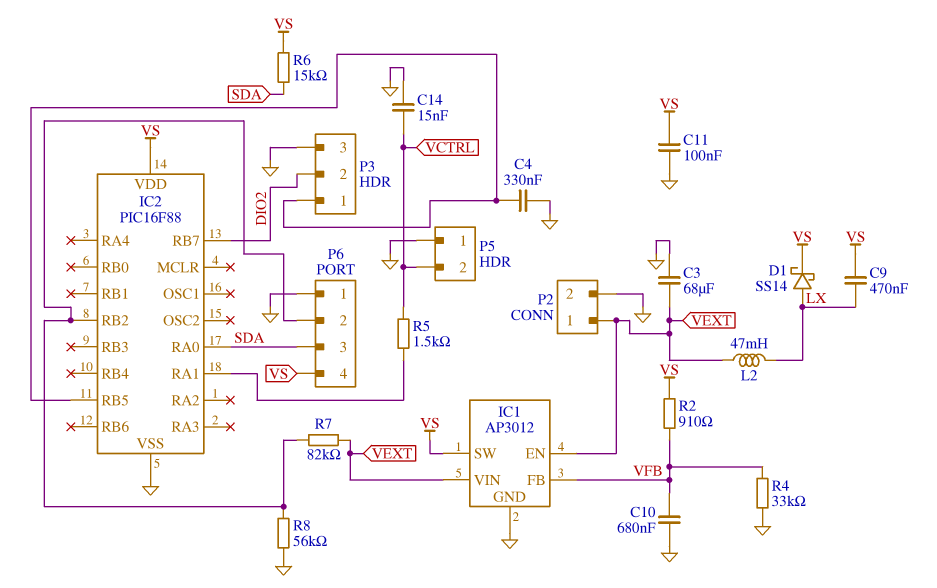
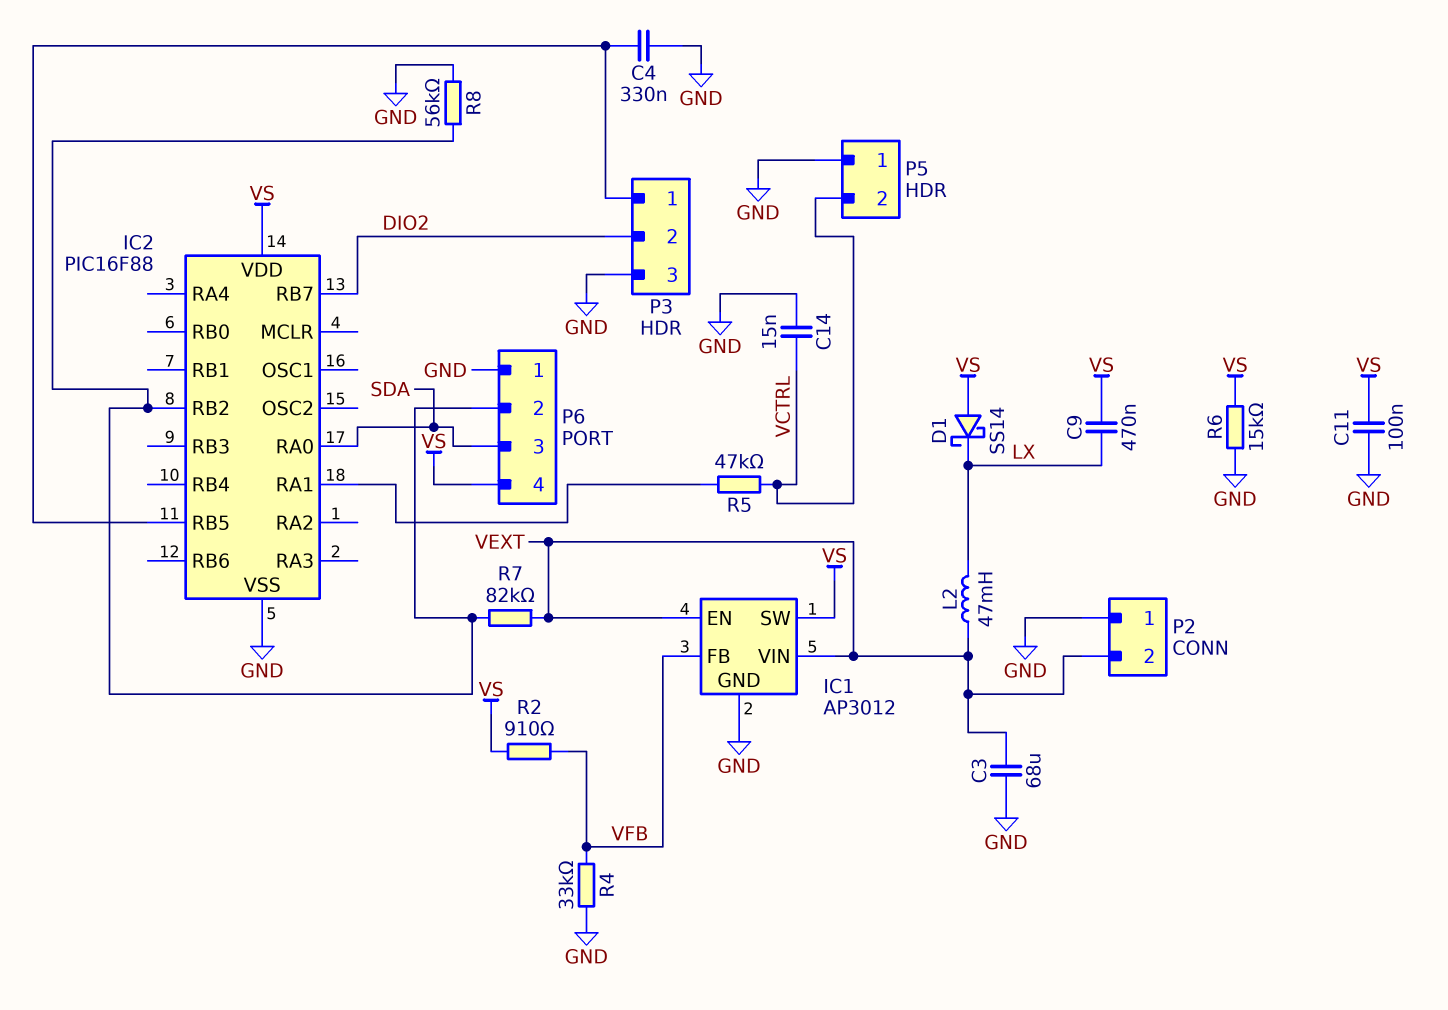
C10: 680nF (GND, VFB) -> none
D1: schottky SS14 (A LX, K VS) -> schottky SS14 (A VS, K LX)
P2 pin 1: VEXT -> GND
P2 pin 2: GND -> VEXT
R5: 1.5k (IC2/RA1, VCTRL) -> 47k (IC2/RA1, VCTRL)
R6: 15k (SDA, VS) -> 15k (GND, VS)

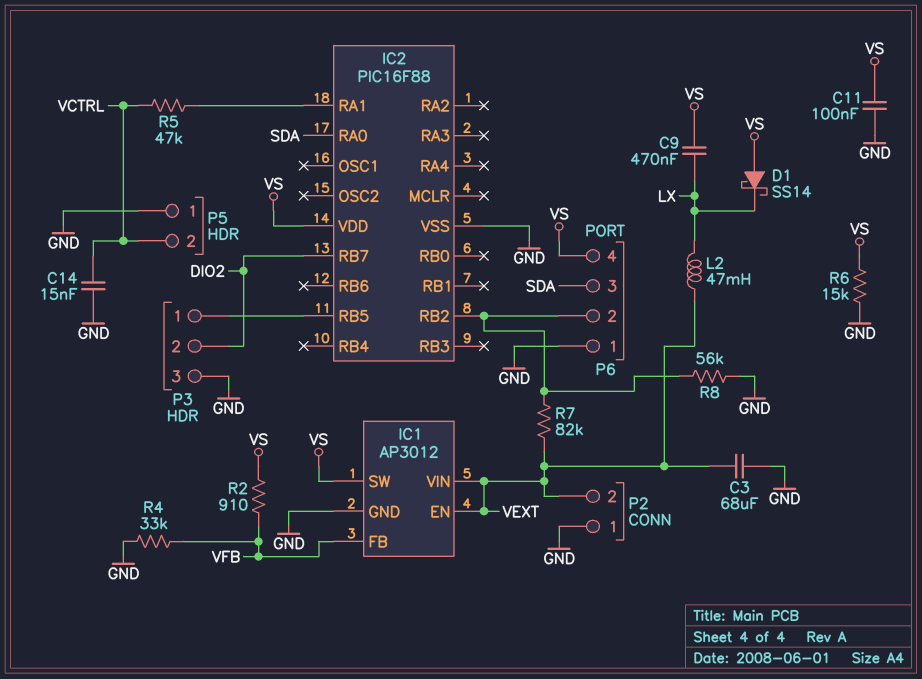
C4: 330nF (GND, IC2/RB5) -> none

